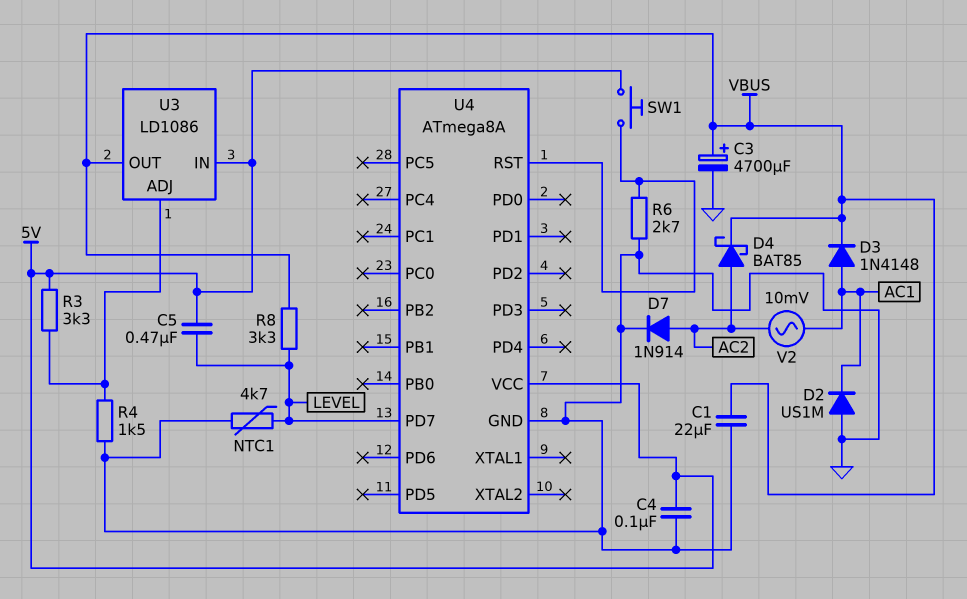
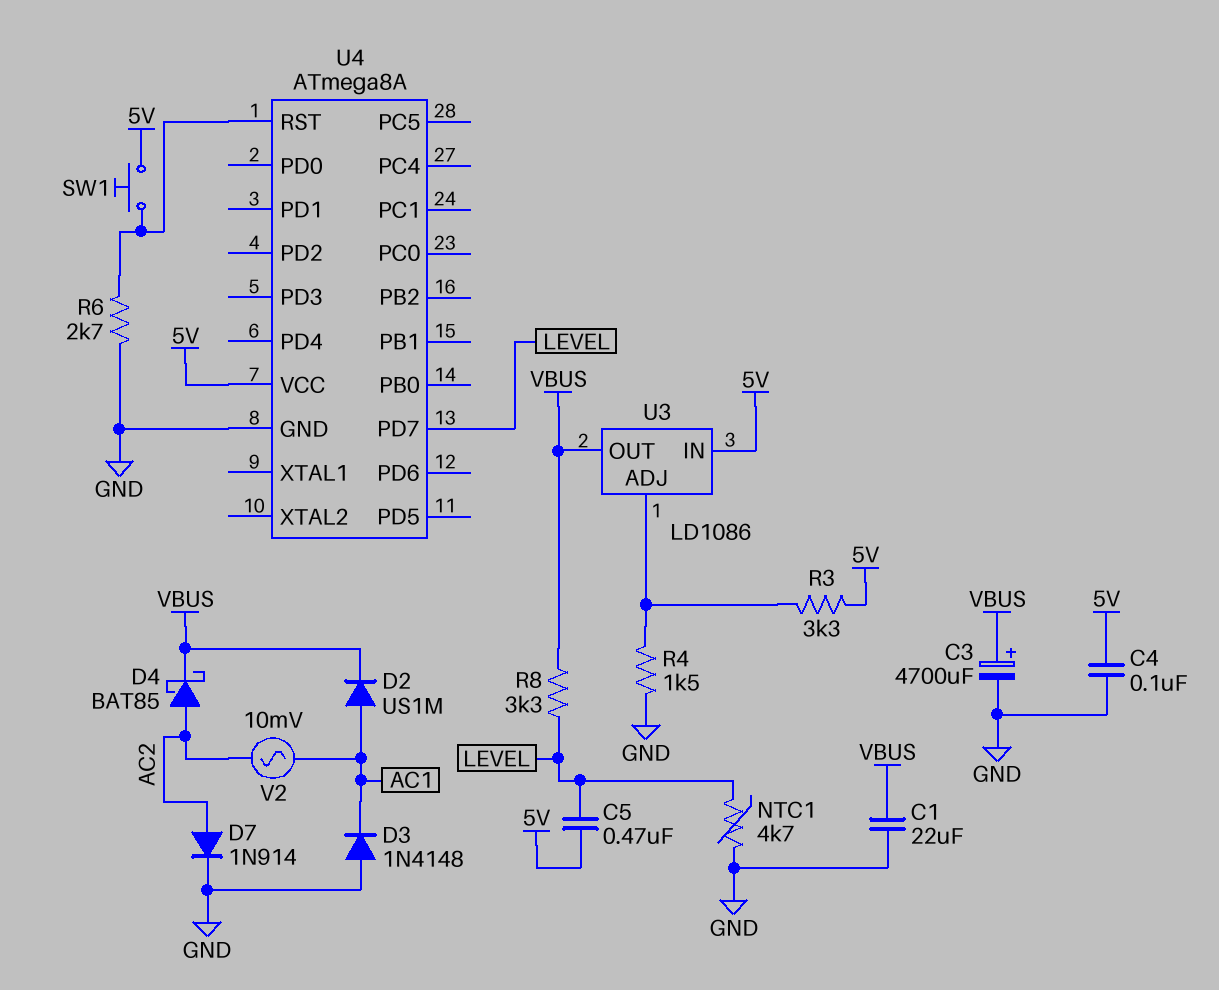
D2: diode US1M (A GND, K AC1) -> diode US1M (A AC1, K VBUS)
D3: diode 1N4148 (A AC1, K VBUS) -> diode 1N4148 (A GND, K AC1)

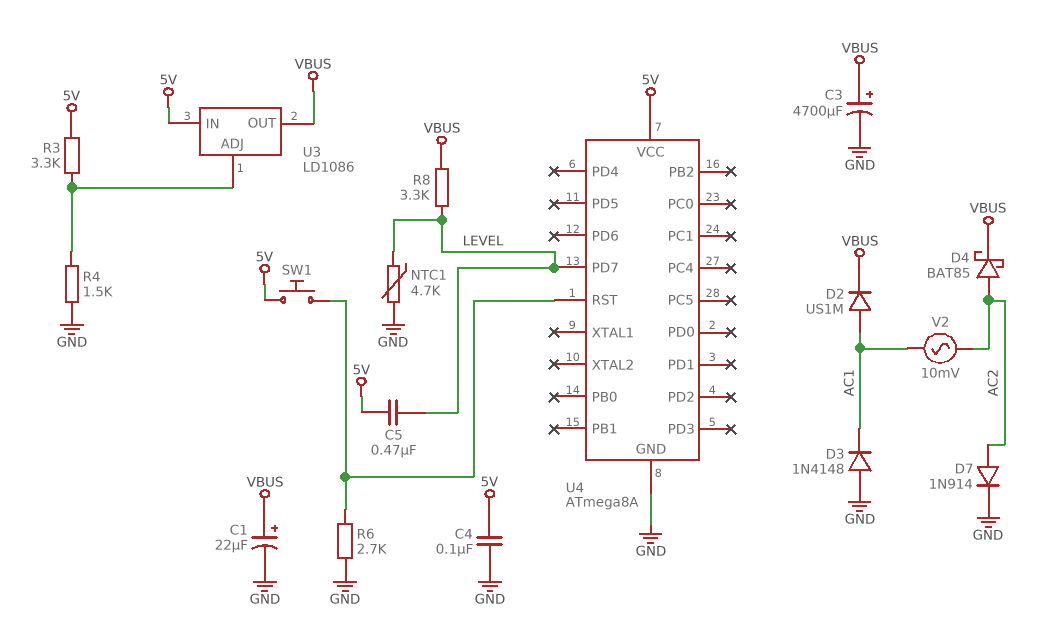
C1: 22uF (GND, VBUS) -> 22uF (plus VBUS, minus GND)

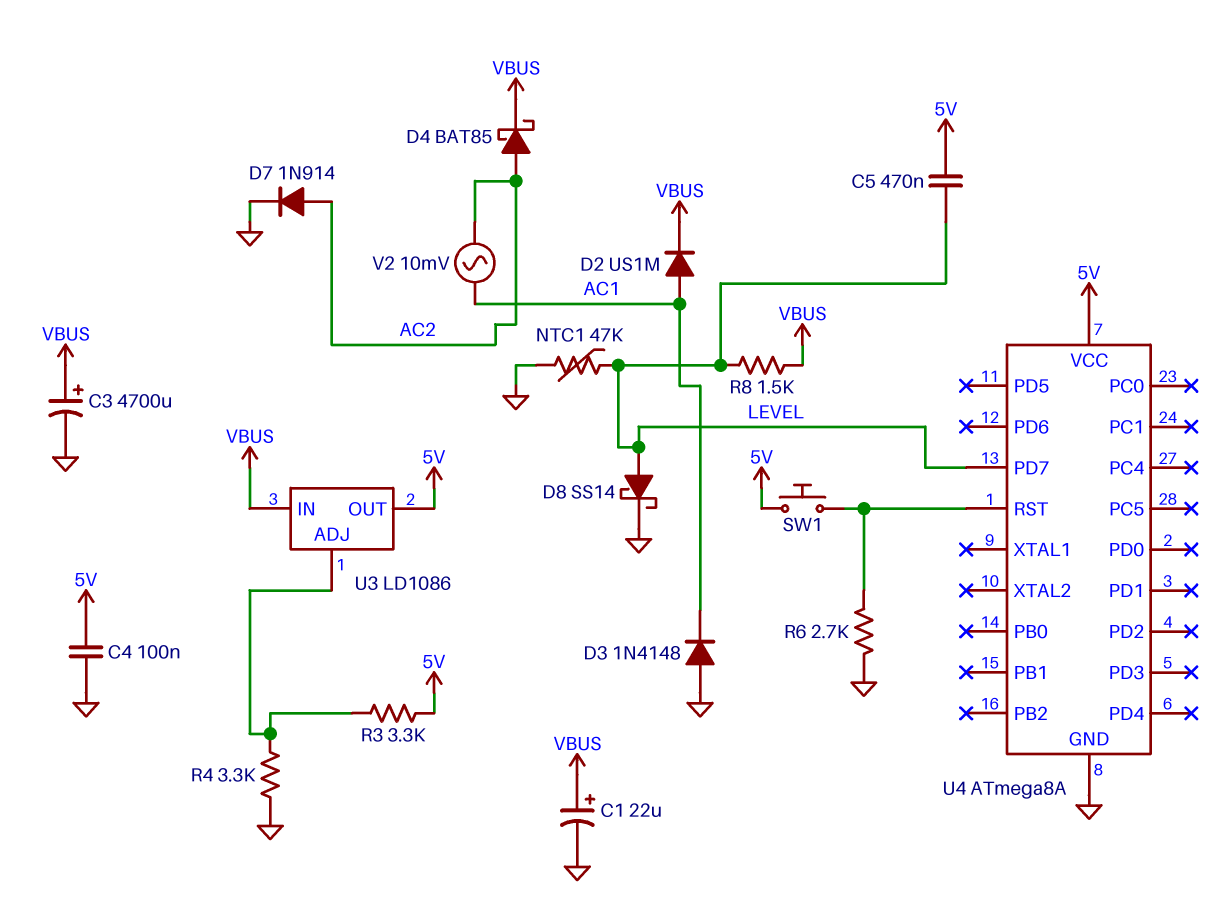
D8: none -> schottky SS14 (A LEVEL, K GND)
NTC1: 4.7k (GND, LEVEL) -> 47k (GND, LEVEL)
R4: 1.5k (GND, U3/ADJ) -> 3.3k (GND, U3/ADJ)
R8: 3.3k (LEVEL, VBUS) -> 1.5k (LEVEL, VBUS)
U3 pin IN: 5V -> VBUS
U3 pin OUT: VBUS -> 5V

